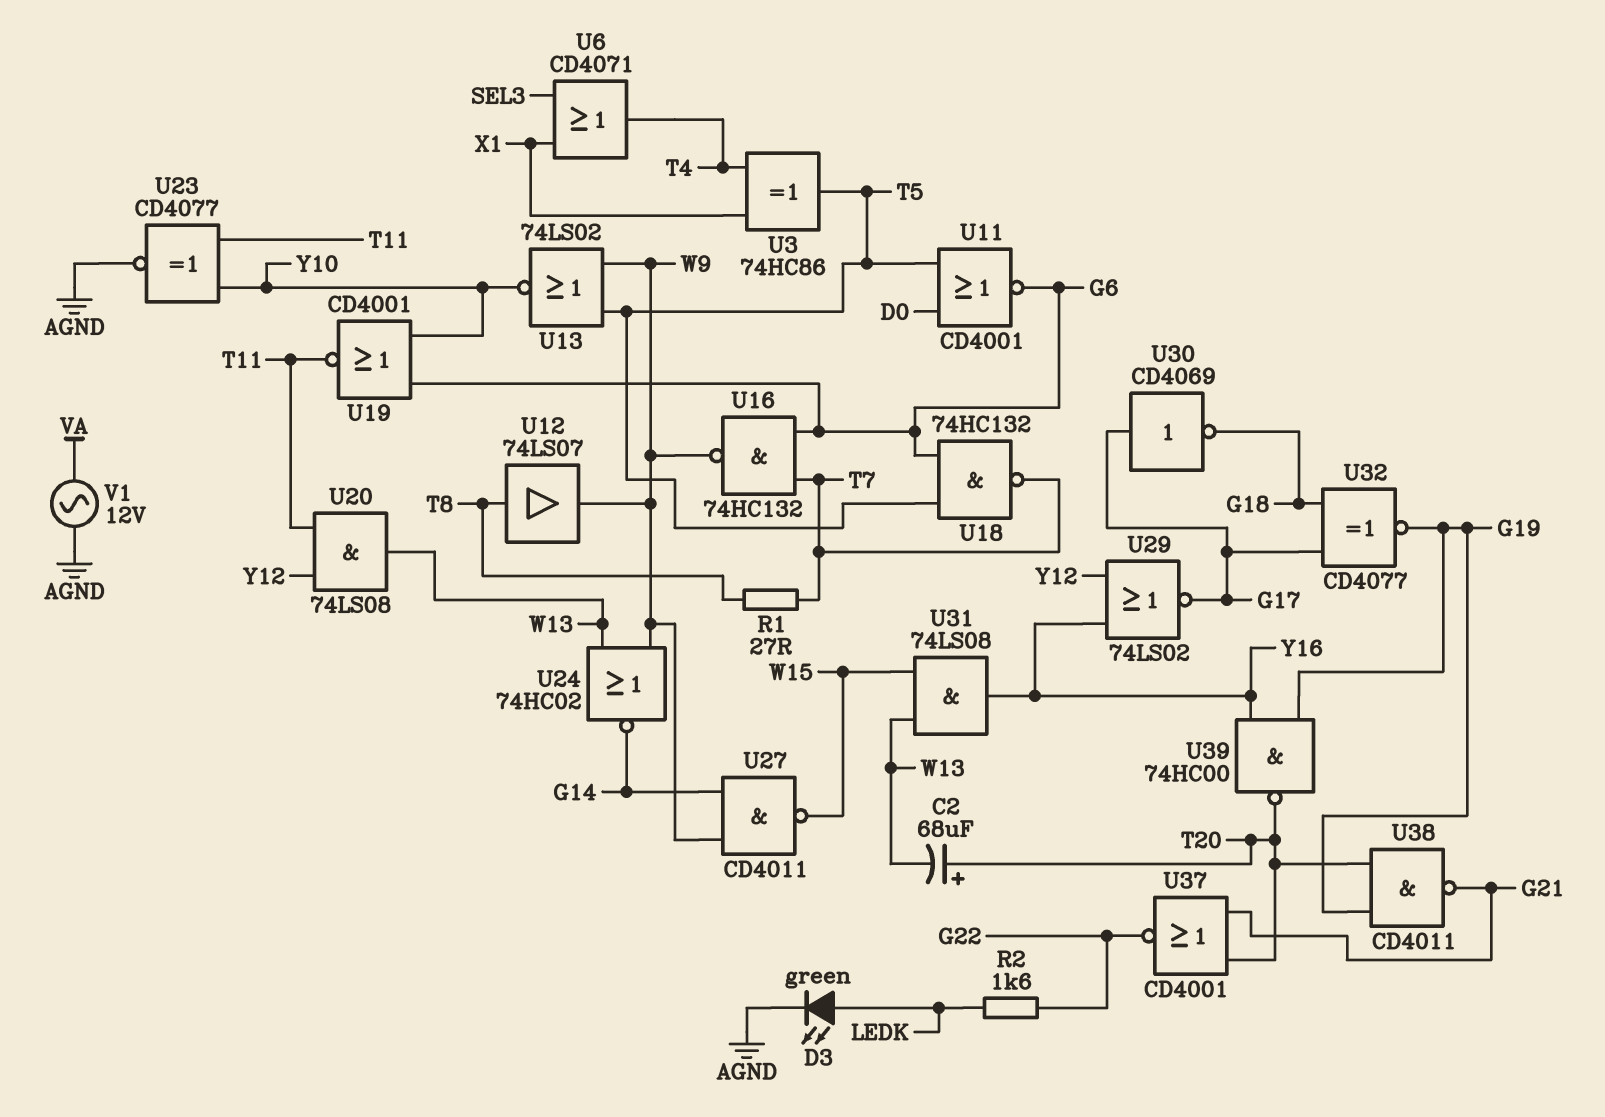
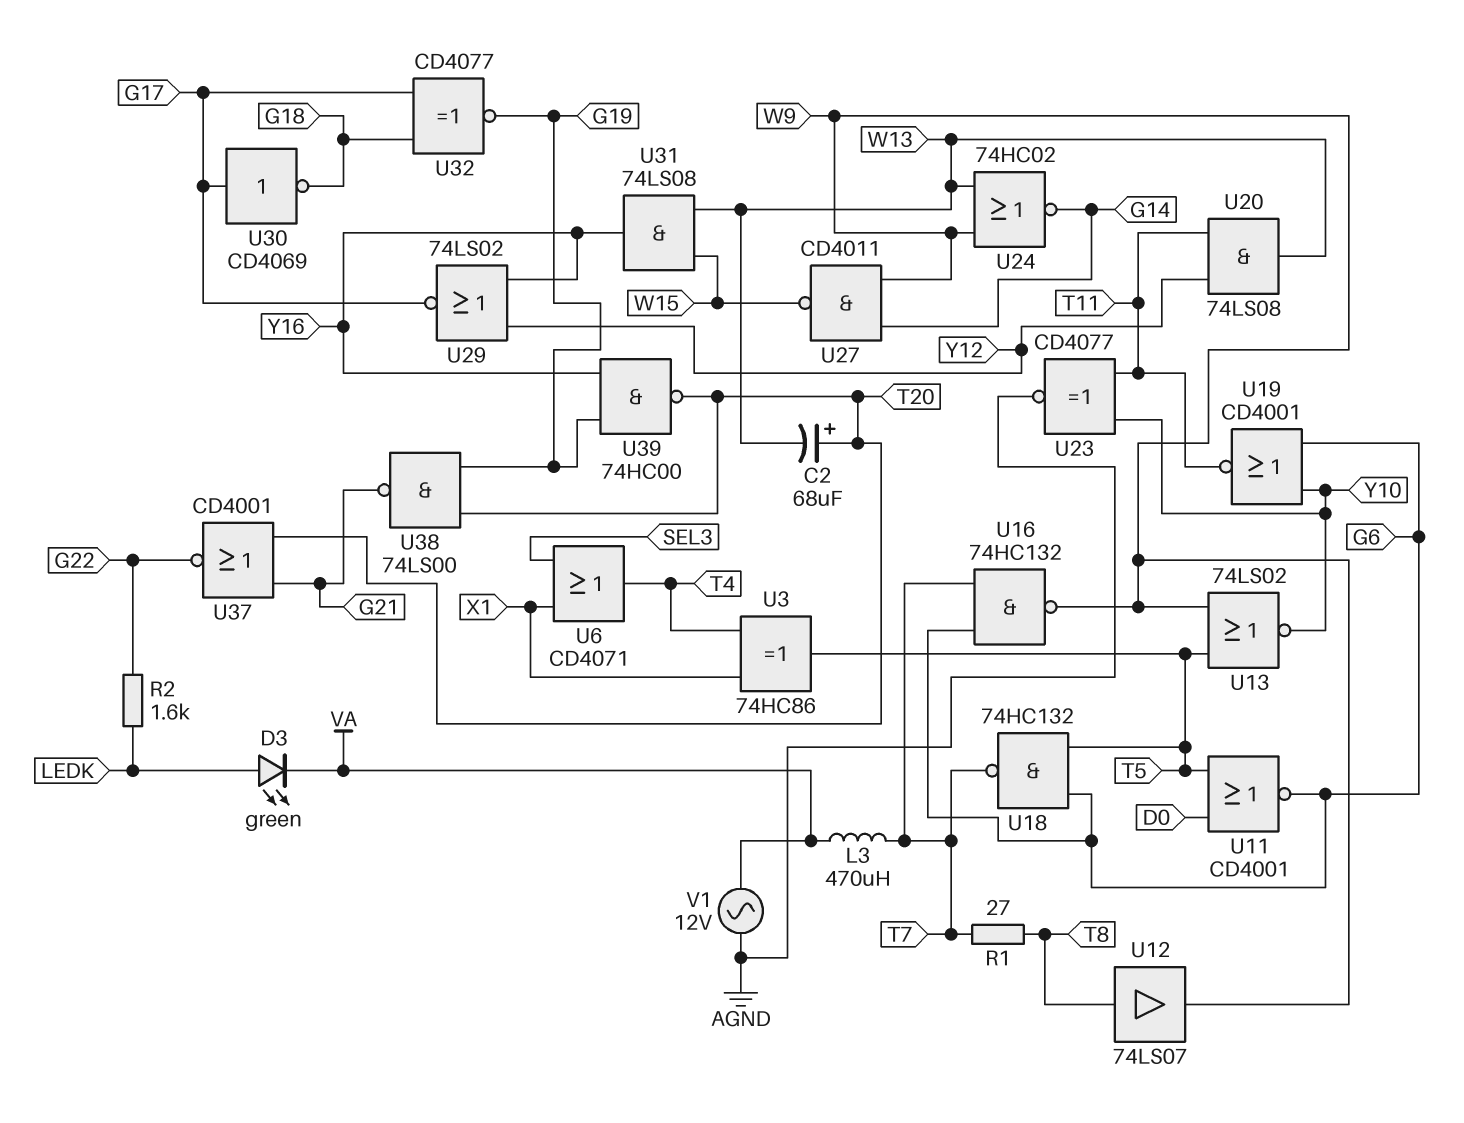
D3: LED green (A LEDK, K AGND) -> LED green (A LEDK, K VA)
L3: none -> 470uH (T7, VA)
U38: NAND CD4011 (in G19, in T20, out G21) -> NAND 74LS00 (in G19, in T20, out G21)

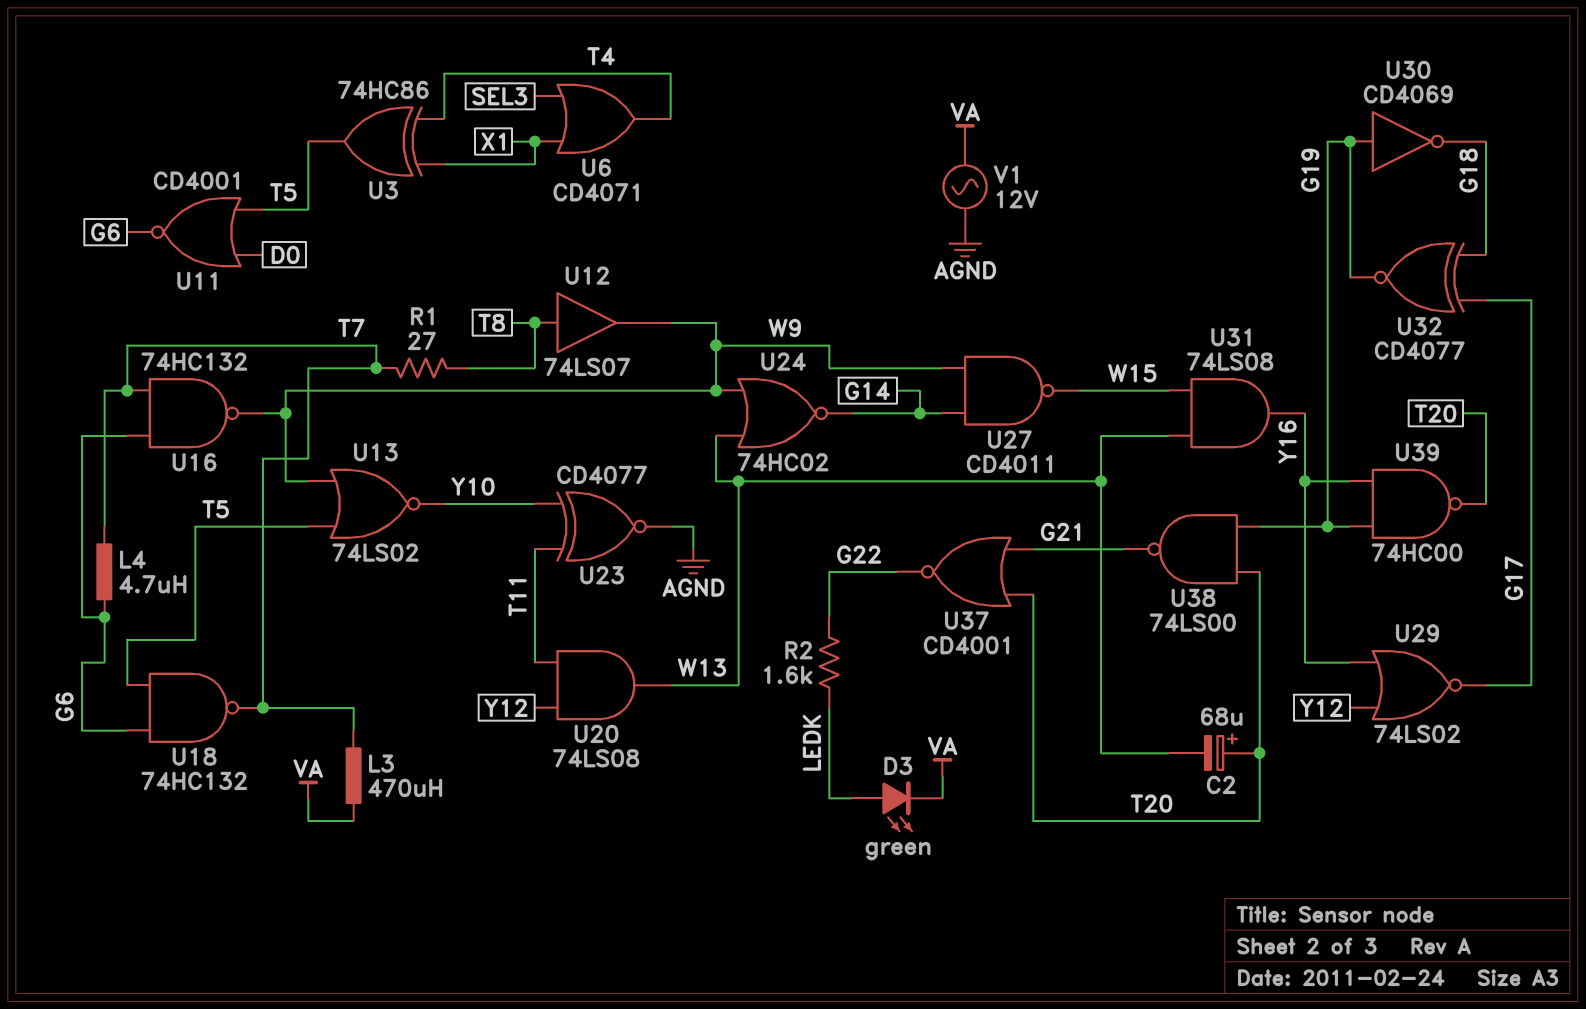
L4: none -> 4.7uH (G6, T7)
U19: NOR CD4001 (in G6, in Y10, out T11) -> none
U30: NOT CD4069 (in G17, out G18) -> NOT CD4069 (in G19, out G18)

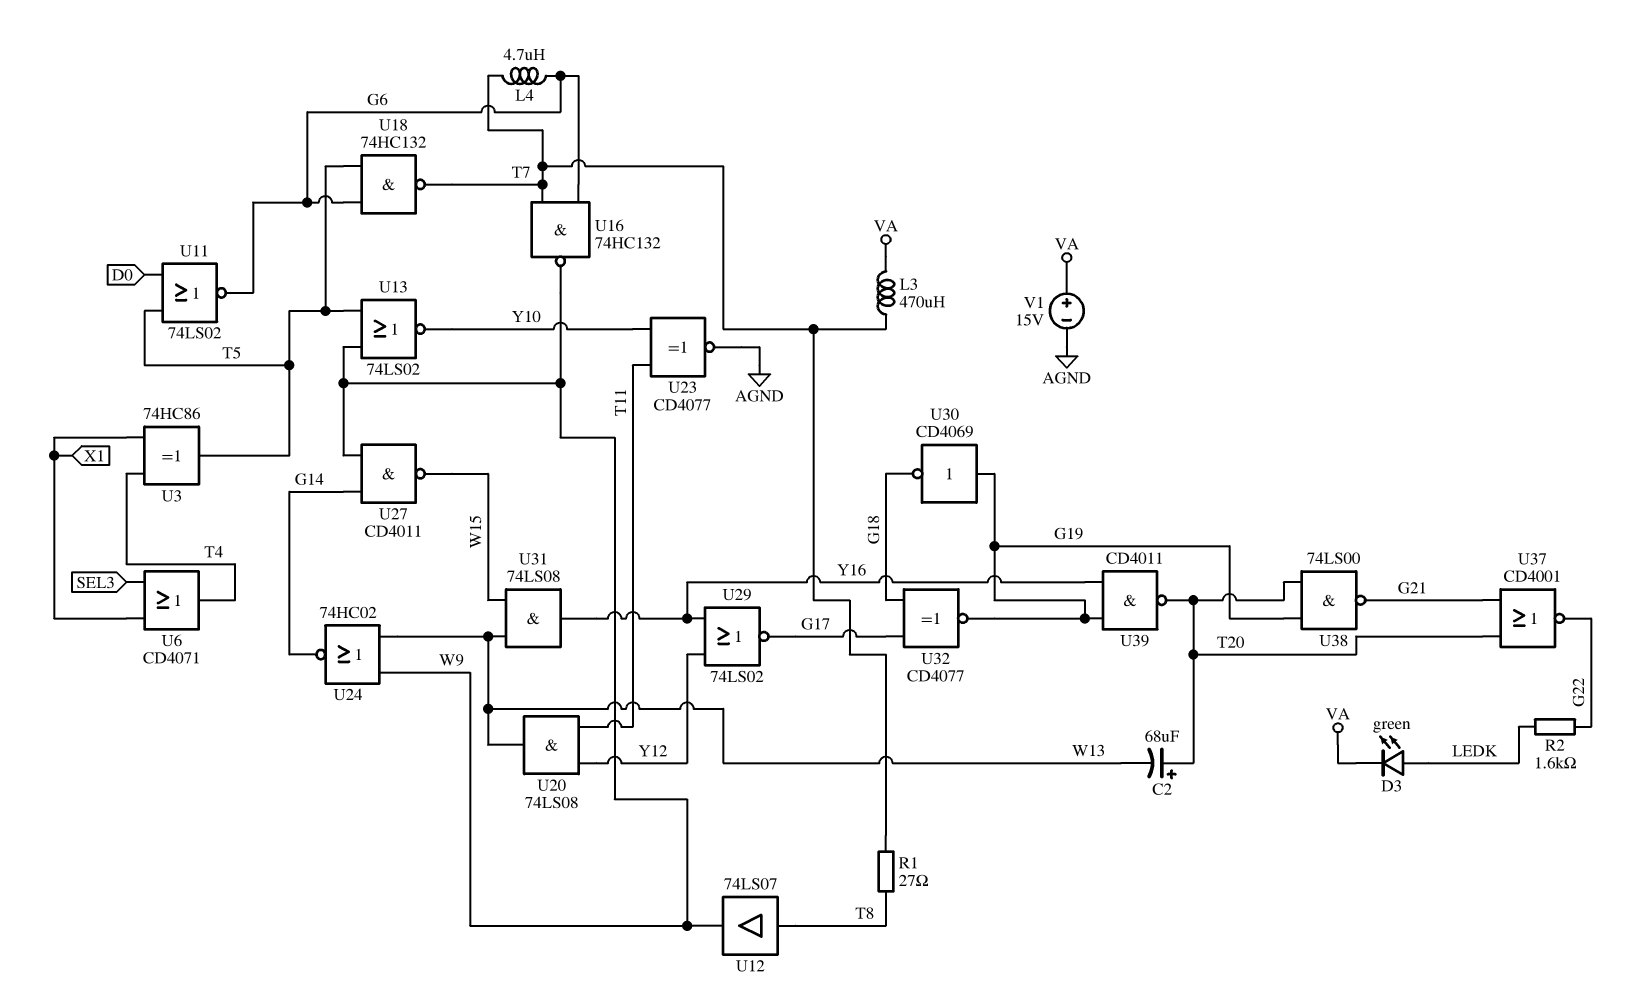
U11: NOR CD4001 (in D0, in T5, out G6) -> NOR 74LS02 (in D0, in T5, out G6)
U39: NAND 74HC00 (in G19, in Y16, out T20) -> NAND CD4011 (in G19, in Y16, out T20)
V1: AC 12V (AGND, VA) -> 15V (plus VA, minus AGND)

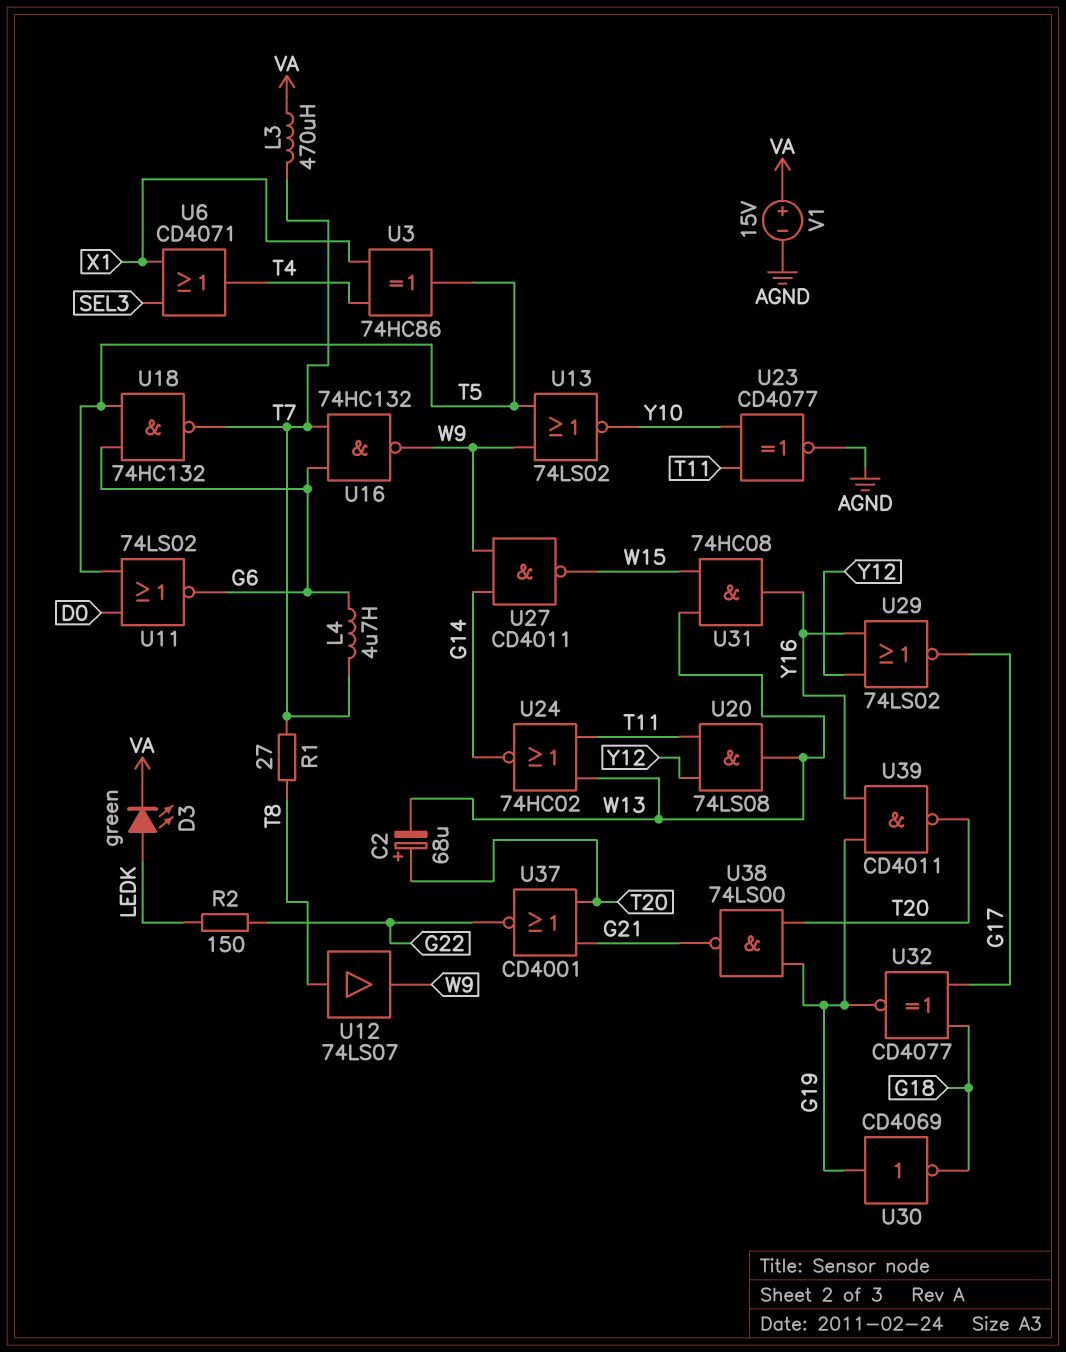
R2: 1.6k (G22, LEDK) -> 150 (G22, LEDK)
U24: NOR 74HC02 (in W9, in W13, out G14) -> NOR 74HC02 (in T11, in W13, out G14)
U31: AND 74LS08 (in W13, in W15, out Y16) -> AND 74HC08 (in W13, in W15, out Y16)

